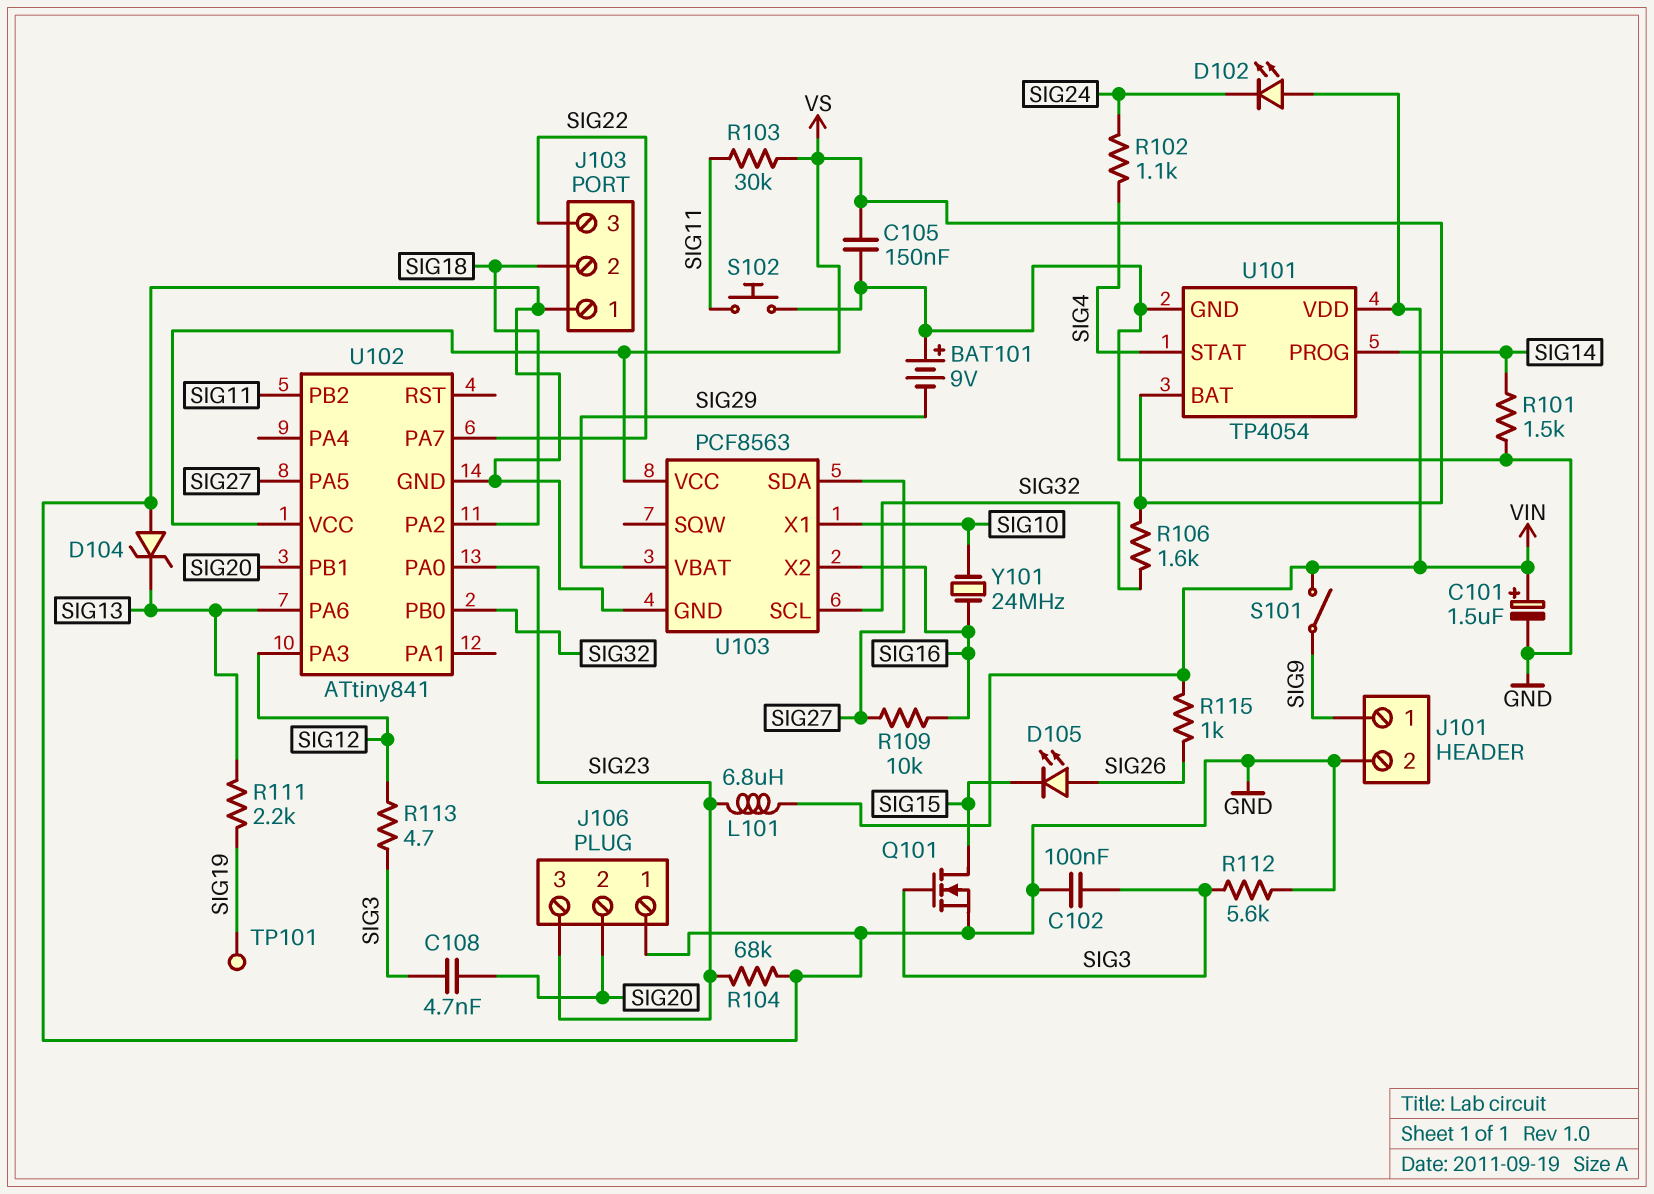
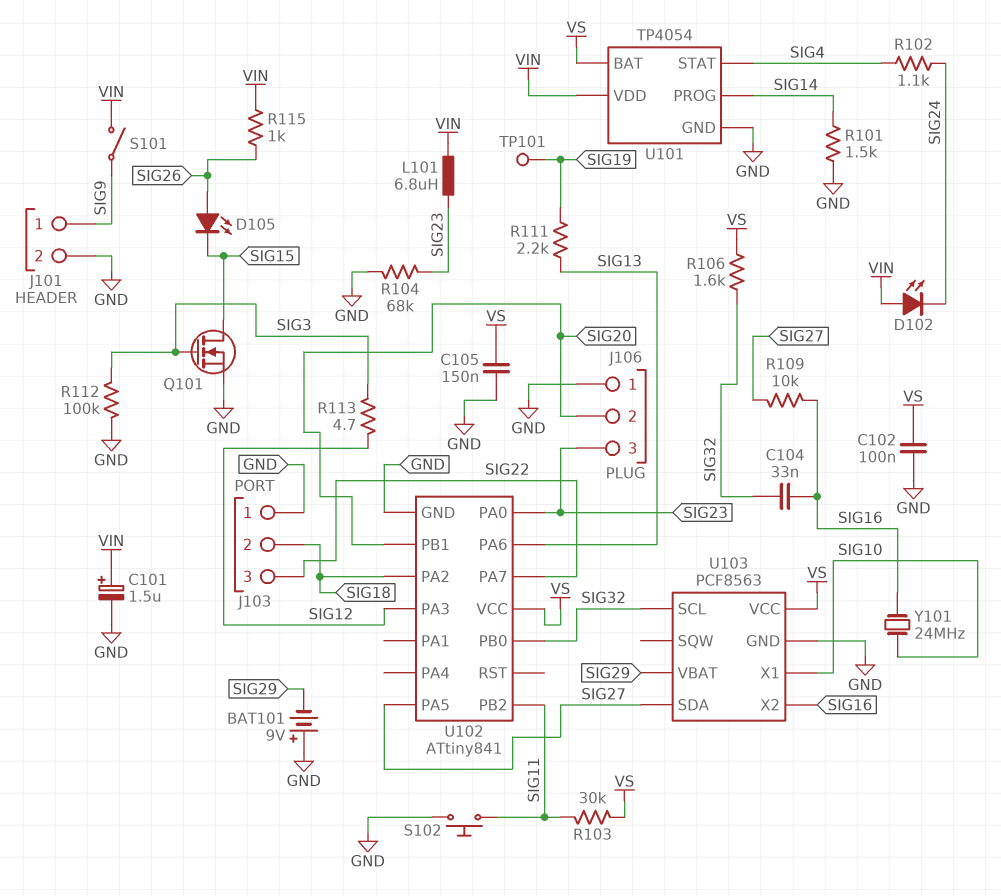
C102: 100nF (GND, SIG3) -> 100nF (GND, VS)
C104: none -> 33nF (SIG16, SIG32)
C108: 4.7nF (SIG3, SIG20) -> none
D104: zener (A GND, K SIG13) -> none
R112: 5.6k (GND, SIG3) -> 100k (GND, SIG3)

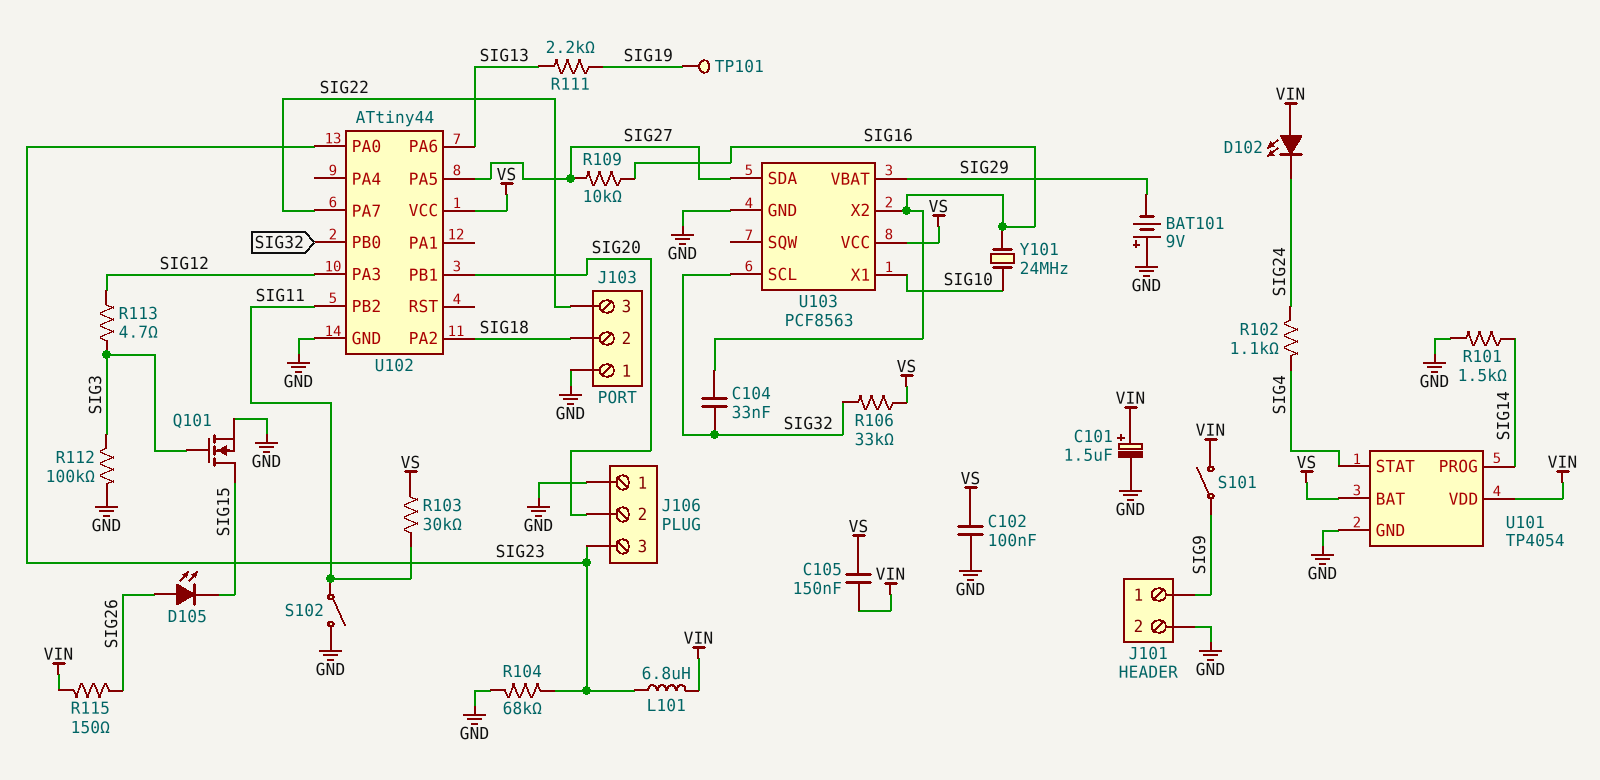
C105: 150nF (GND, VS) -> 150nF (VIN, VS)
R106: 1.6k (SIG32, VS) -> 33k (SIG32, VS)
R115: 1k (SIG26, VIN) -> 150 (SIG26, VIN)
S102: button (GND, SIG11) -> switch (GND, SIG11)
U102: ATtiny841 -> ATtiny44

